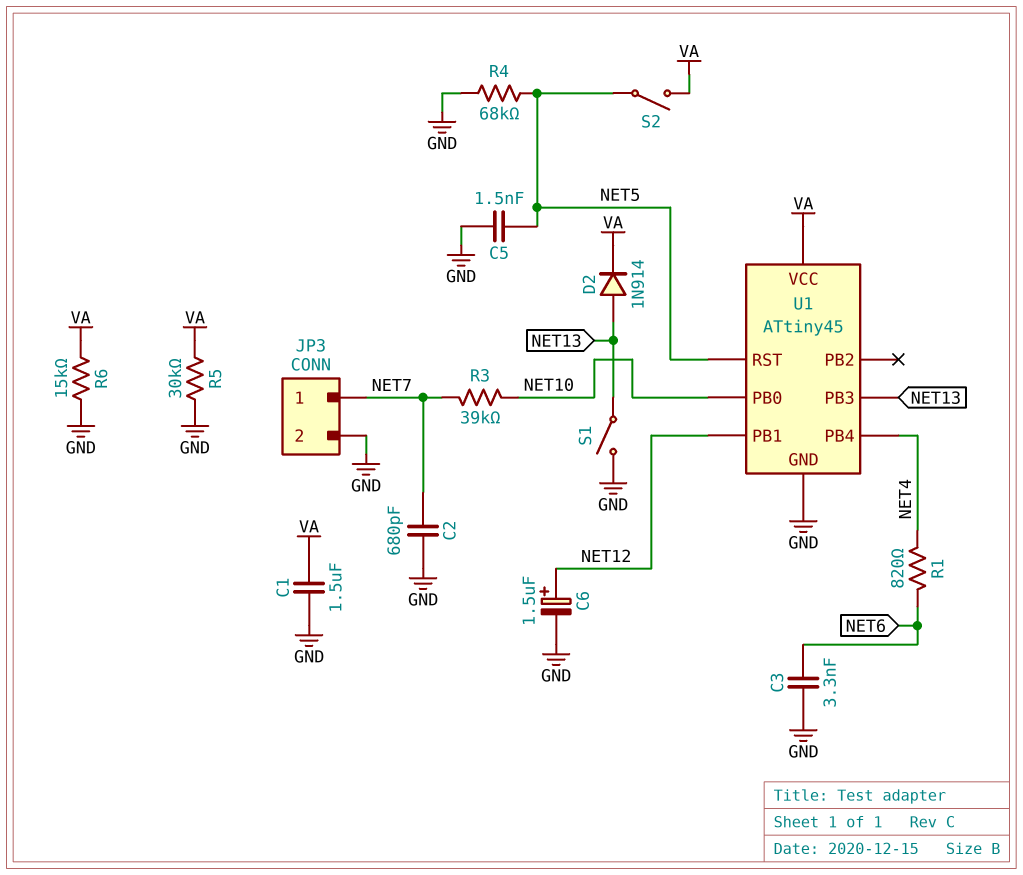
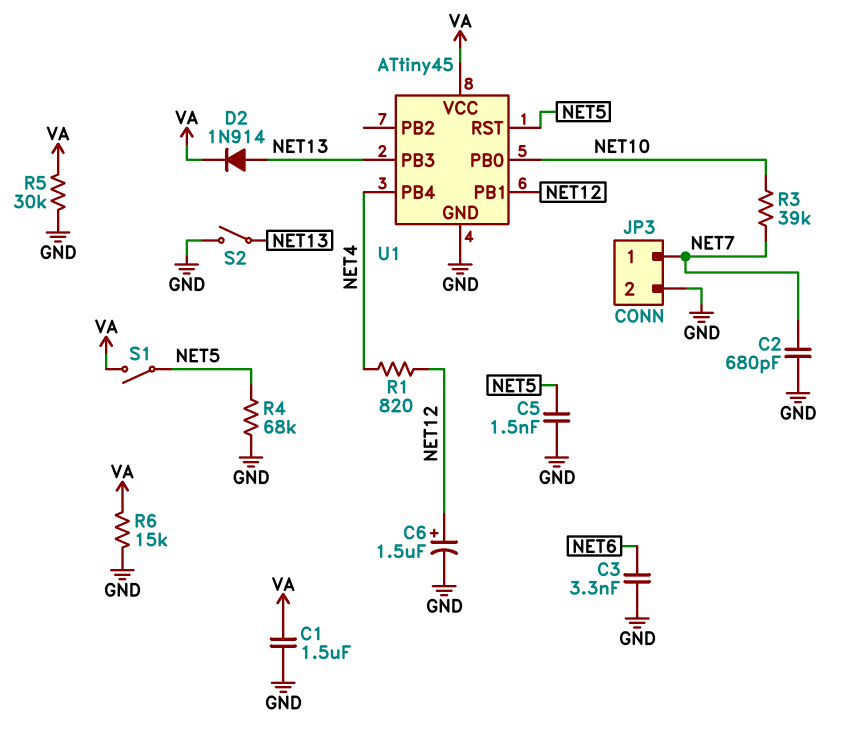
R1: 820 (NET4, NET6) -> 820 (NET4, NET12)
S1: switch (GND, NET13) -> switch (NET5, VA)
S2: switch (NET5, VA) -> switch (GND, NET13)

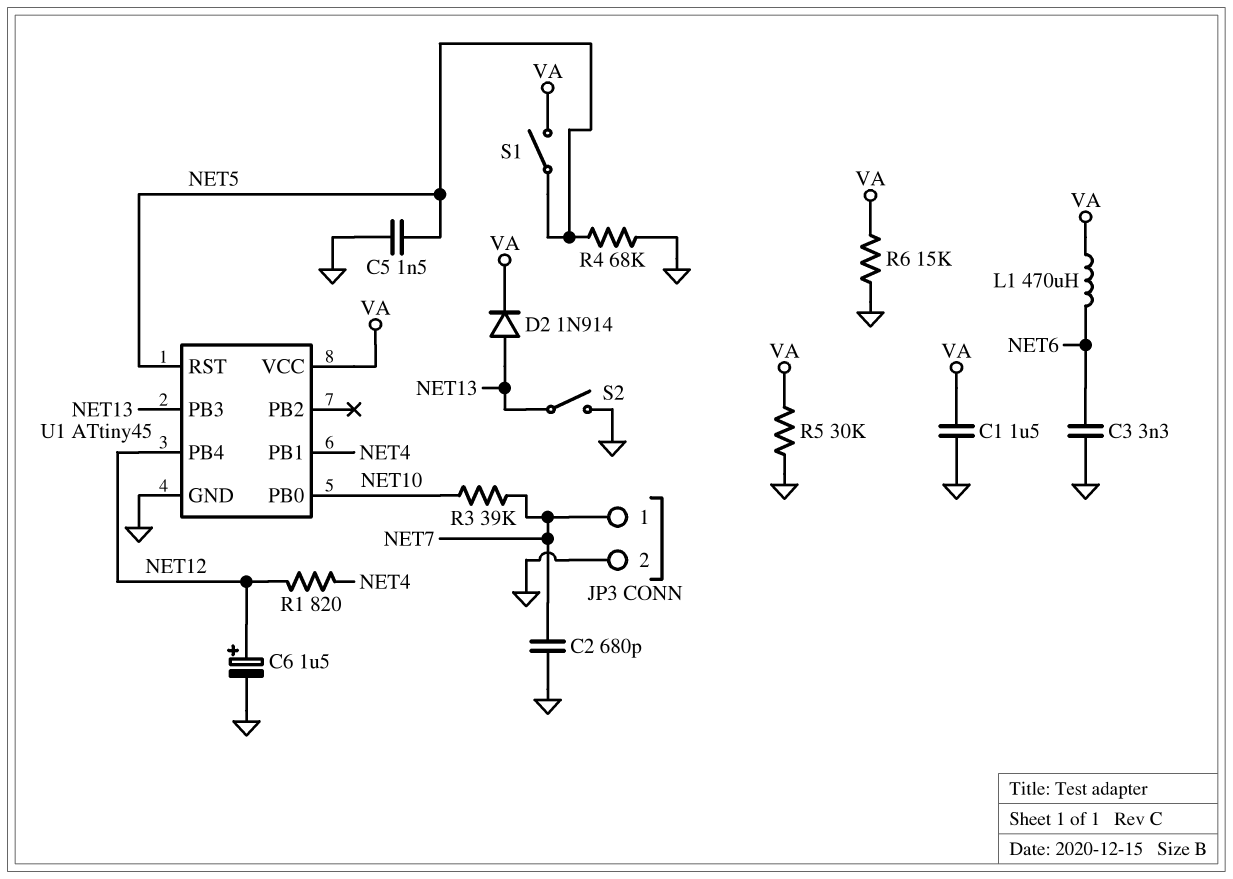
L1: none -> 470uH (NET6, VA)
U1 pin PB1: NET12 -> NET4
U1 pin PB4: NET4 -> NET12

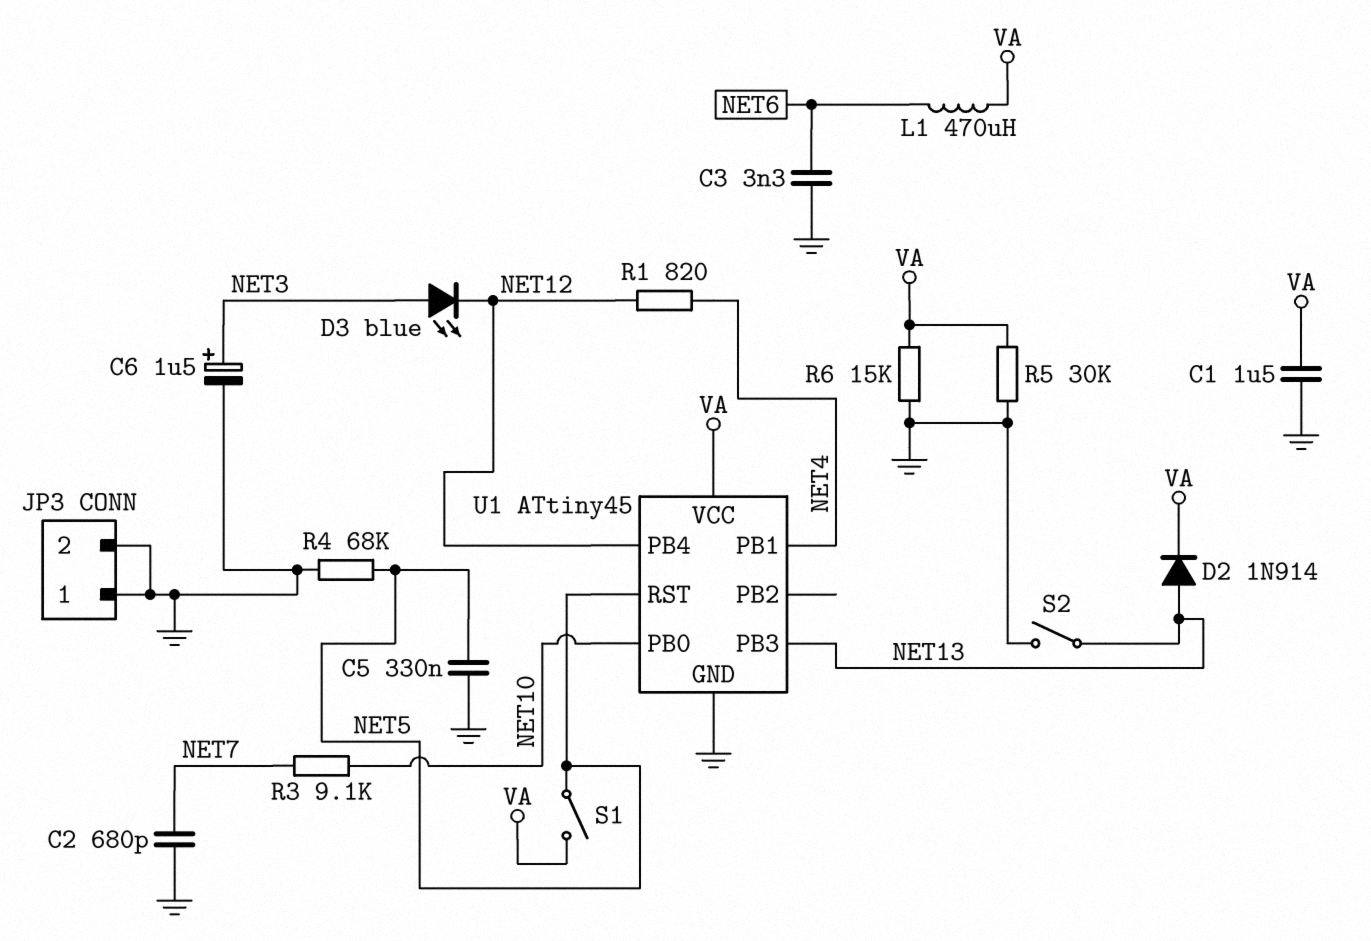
C5: 1.5nF (GND, NET5) -> 330nF (GND, NET5)
C6: 1.5uF (plus NET12, minus GND) -> 1.5uF (plus NET3, minus GND)
D3: none -> LED blue (A NET3, K NET12)
JP3 pin 1: NET7 -> GND
R3: 39k (NET7, NET10) -> 9.1k (NET7, NET10)

